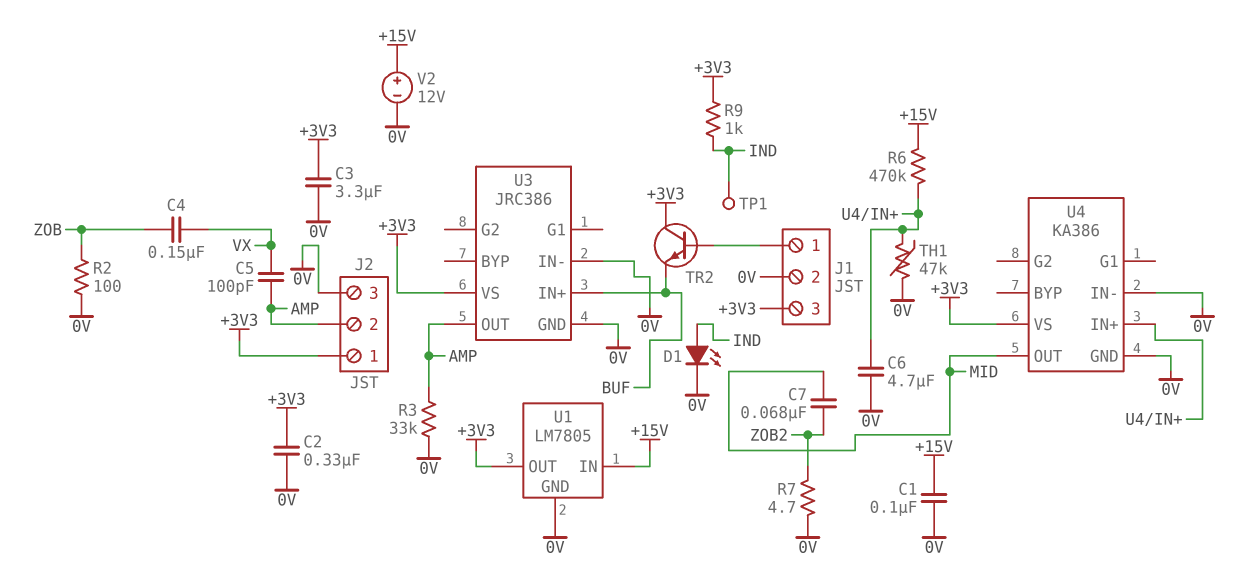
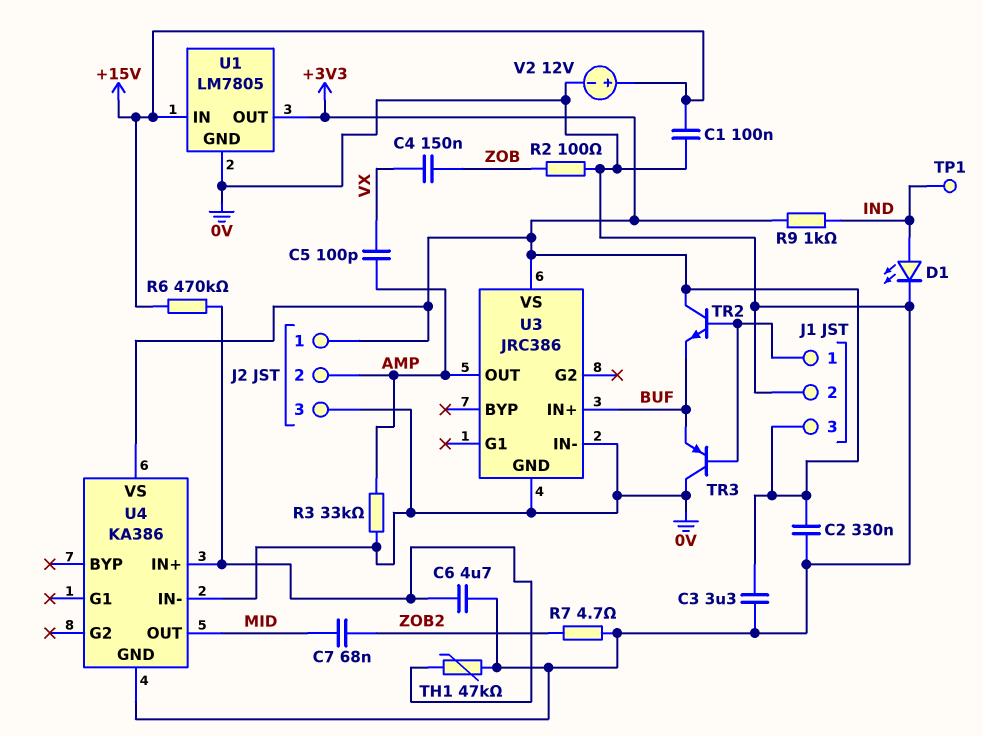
TR3: none -> PNP (B J1/1, C 0V, E BUF)

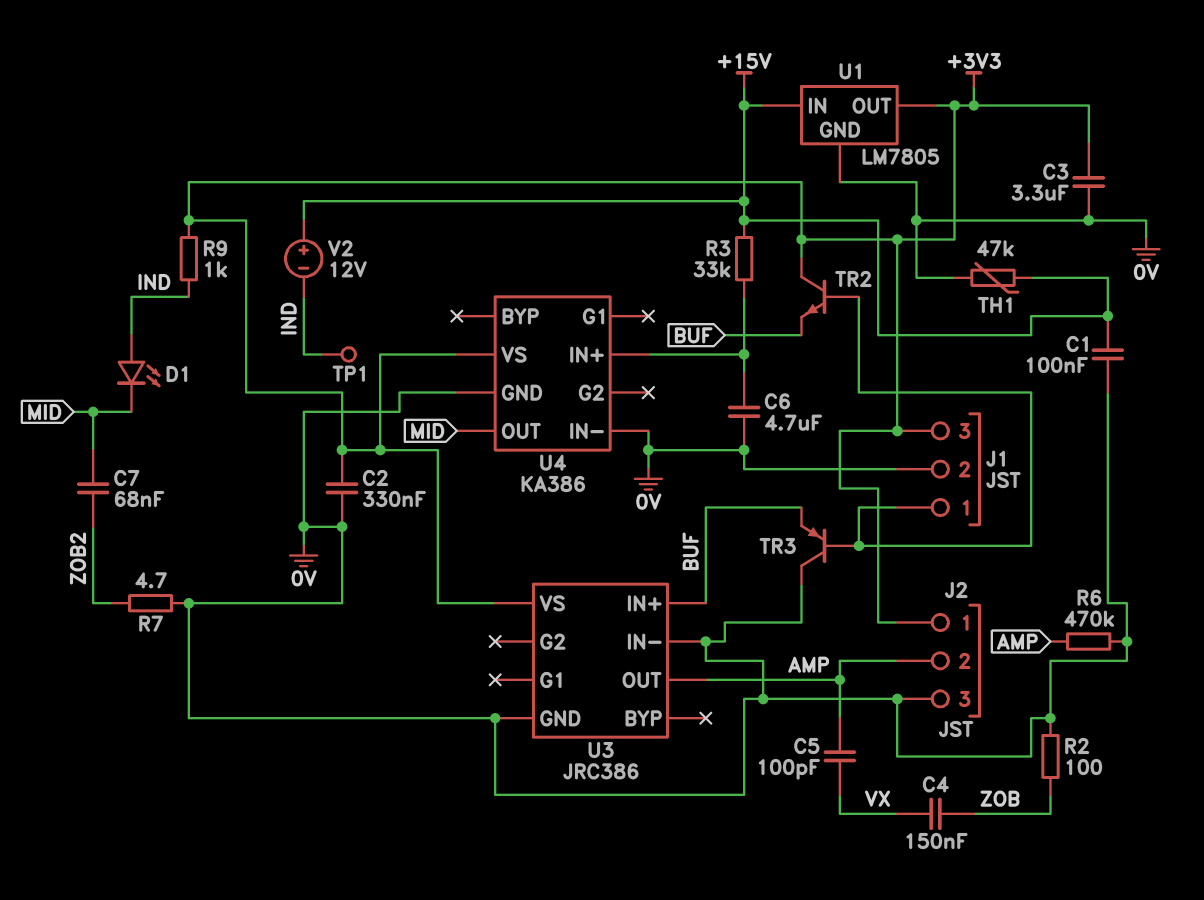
D1: LED (A IND, K 0V) -> LED (A IND, K MID)
R3: 33k (0V, AMP) -> 33k (+15V, U4/IN+)
R6: 470k (+15V, U4/IN+) -> 470k (0V, AMP)
TH1: 47k (0V, U4/IN+) -> 47k (+15V, 0V)
V2: 12V (plus +15V, minus 0V) -> 12V (plus +15V, minus IND)

